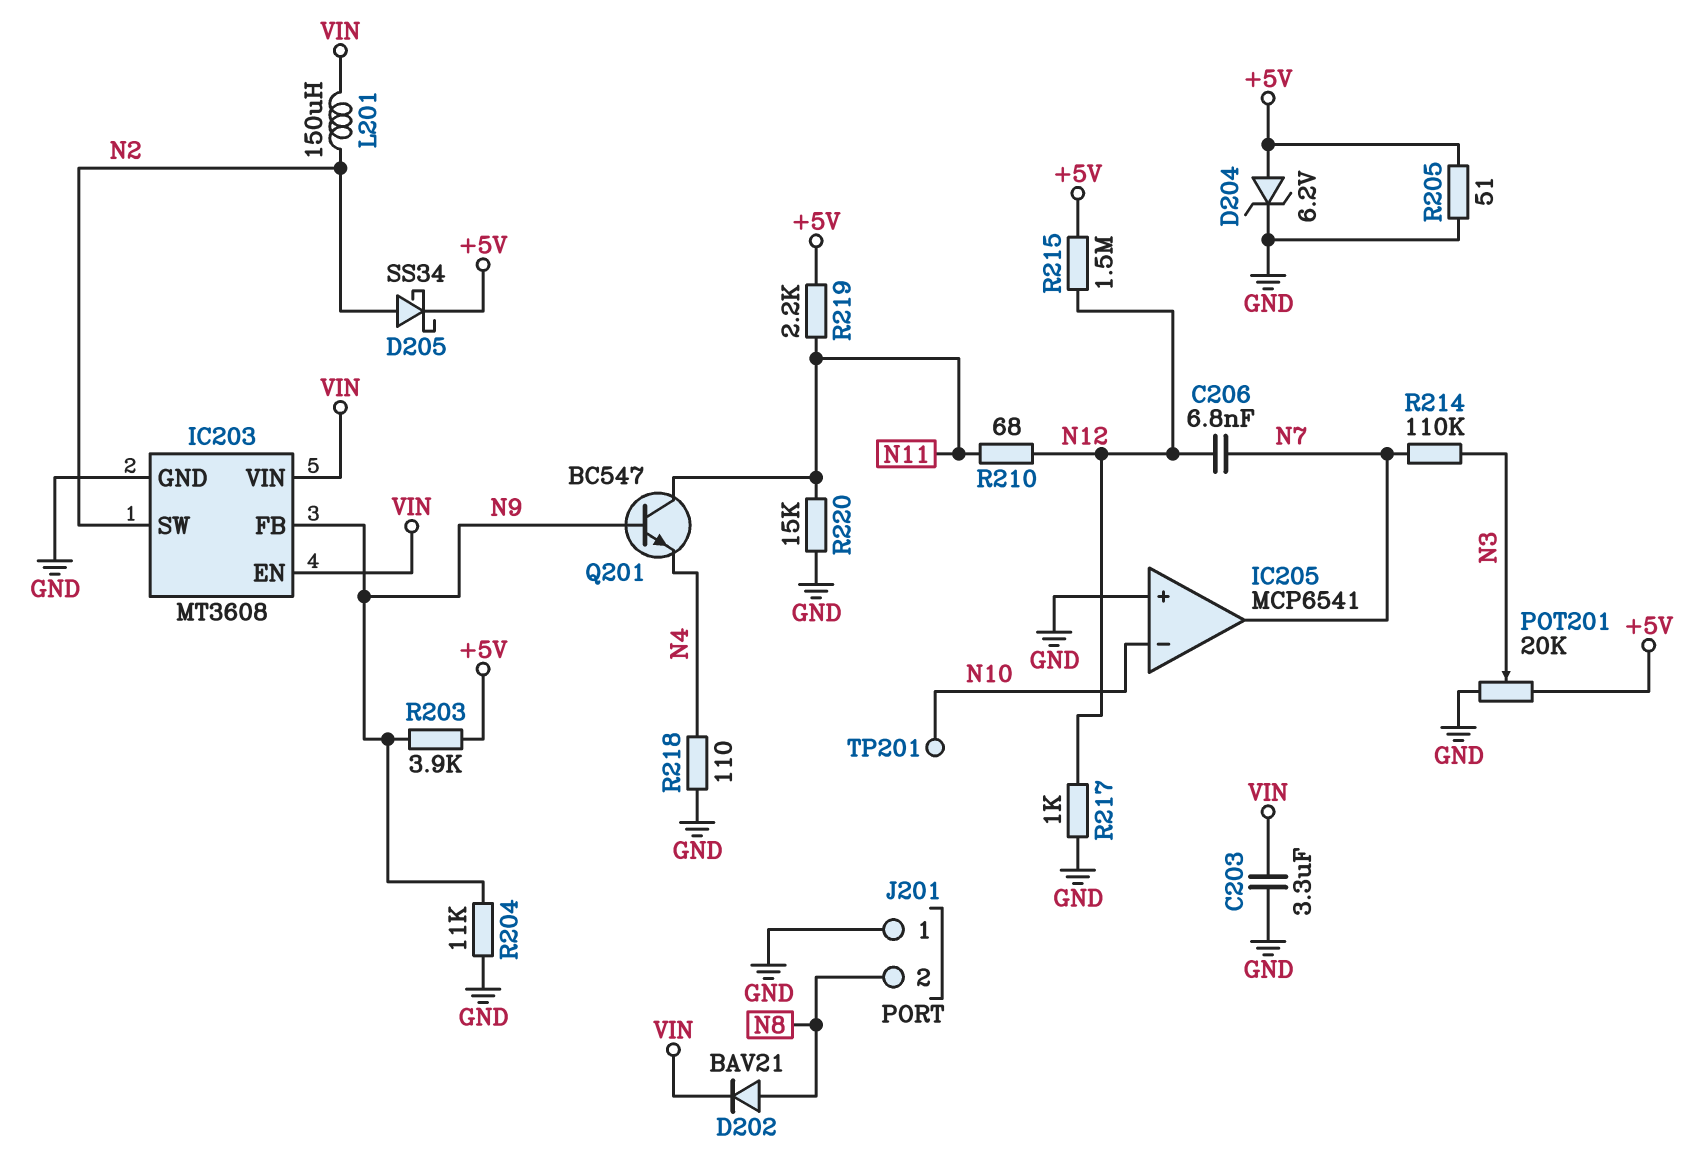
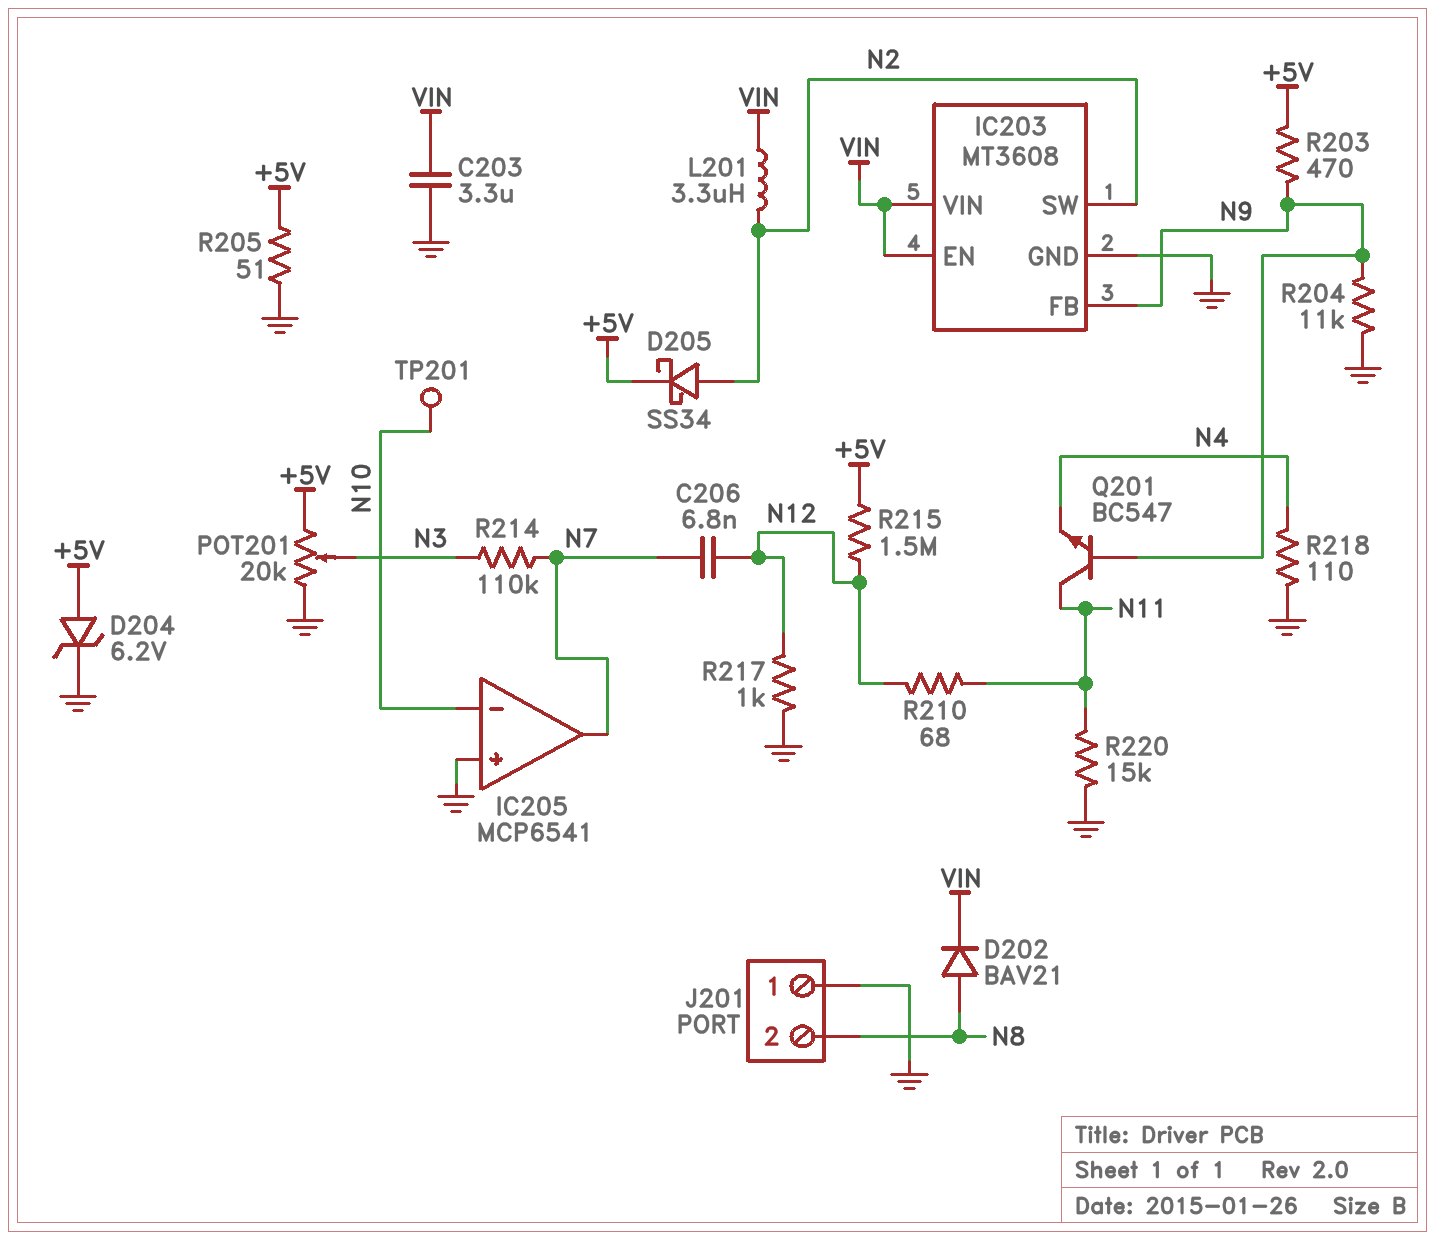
L201: 150uH (N2, VIN) -> 3.3uH (N2, VIN)
R203: 3.9k (+5V, N9) -> 470 (+5V, N9)
R219: 2.2k (+5V, N11) -> none

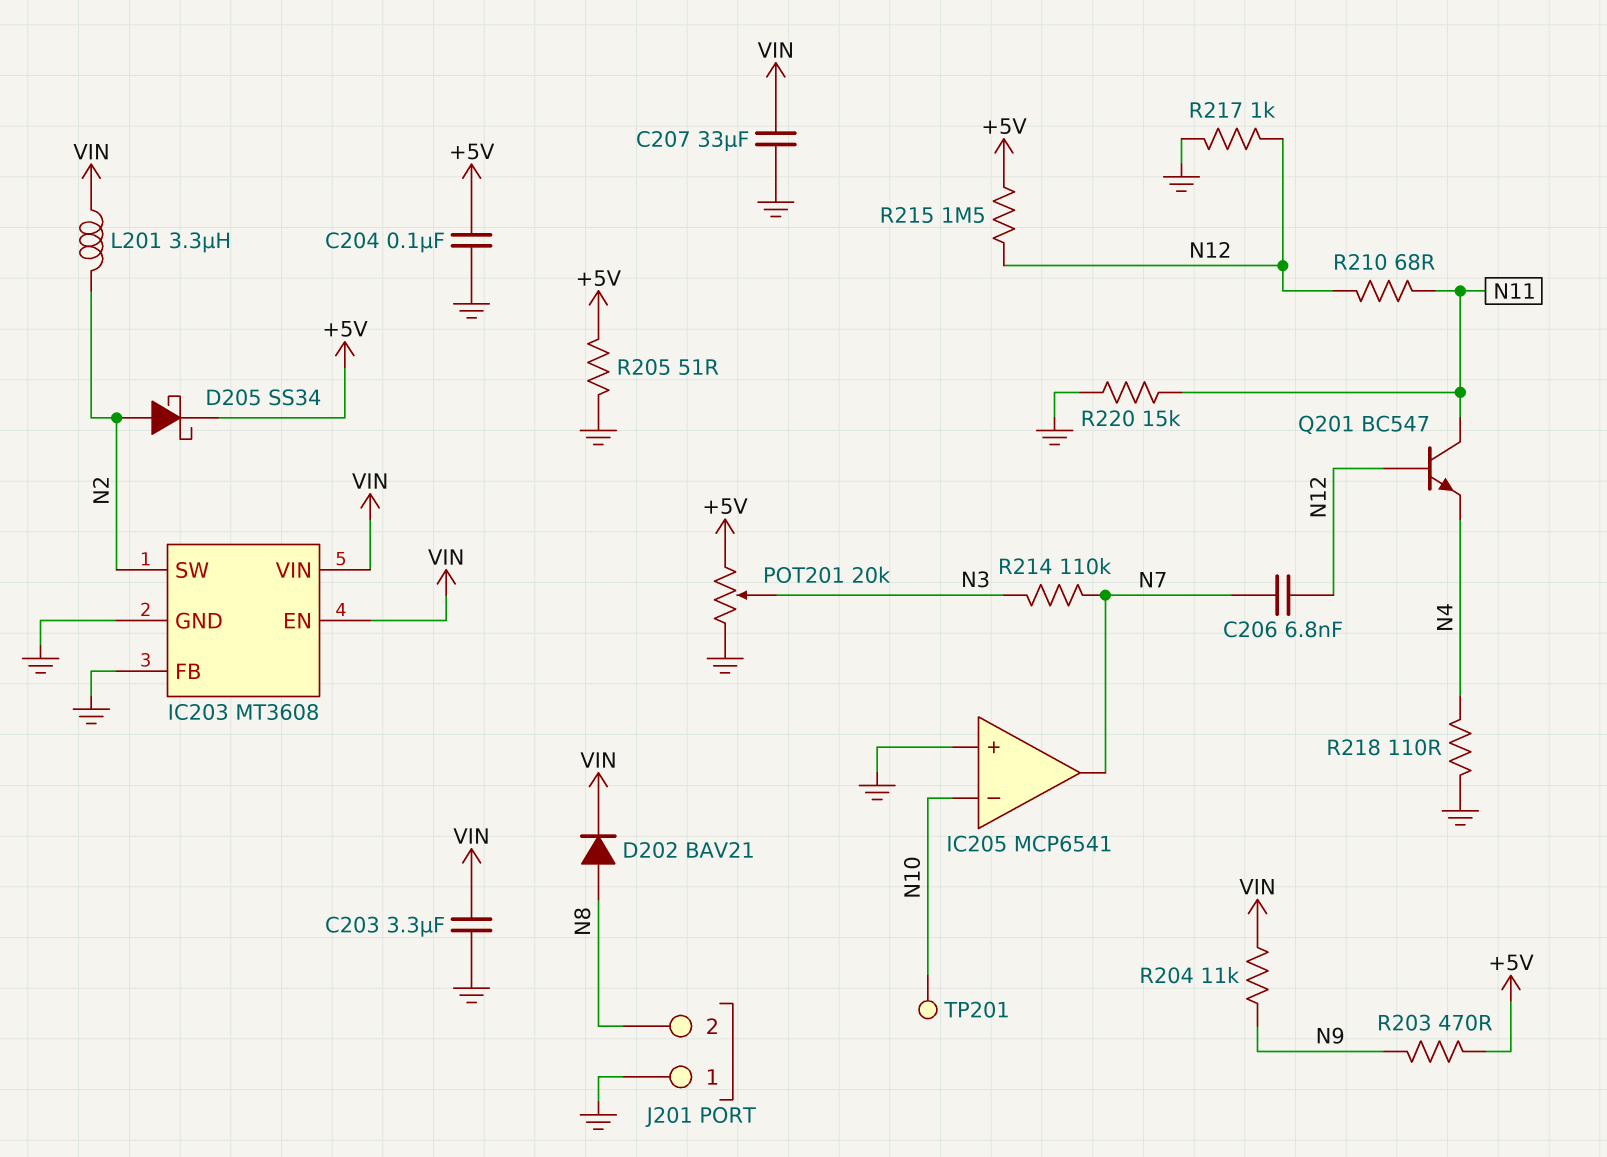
C204: none -> 100nF (+5V, GND)
C207: none -> 33uF (GND, VIN)
D204: zener 6.2V (A +5V, K GND) -> none
IC203 pin FB: N9 -> GND
Q201: NPN BC547 (B N9, C N11, E N4) -> NPN BC547 (B N12, C N11, E N4)
R204: 11k (GND, N9) -> 11k (N9, VIN)

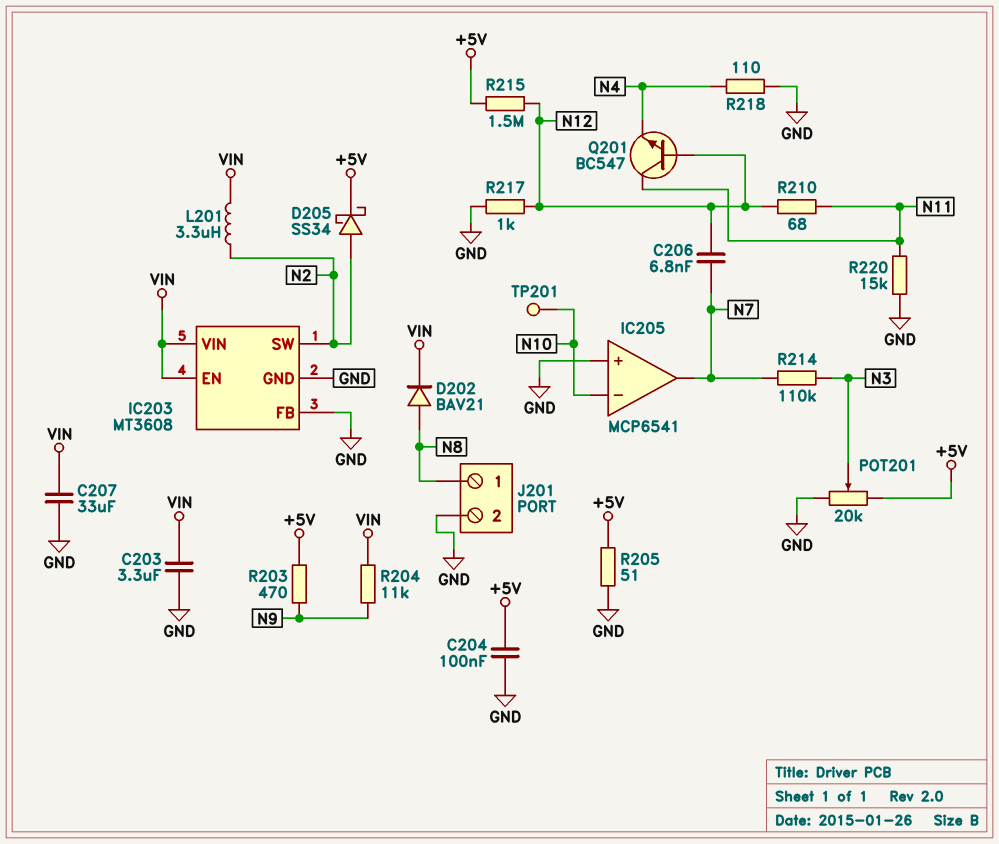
J201 pin 1: GND -> N8
J201 pin 2: N8 -> GND

